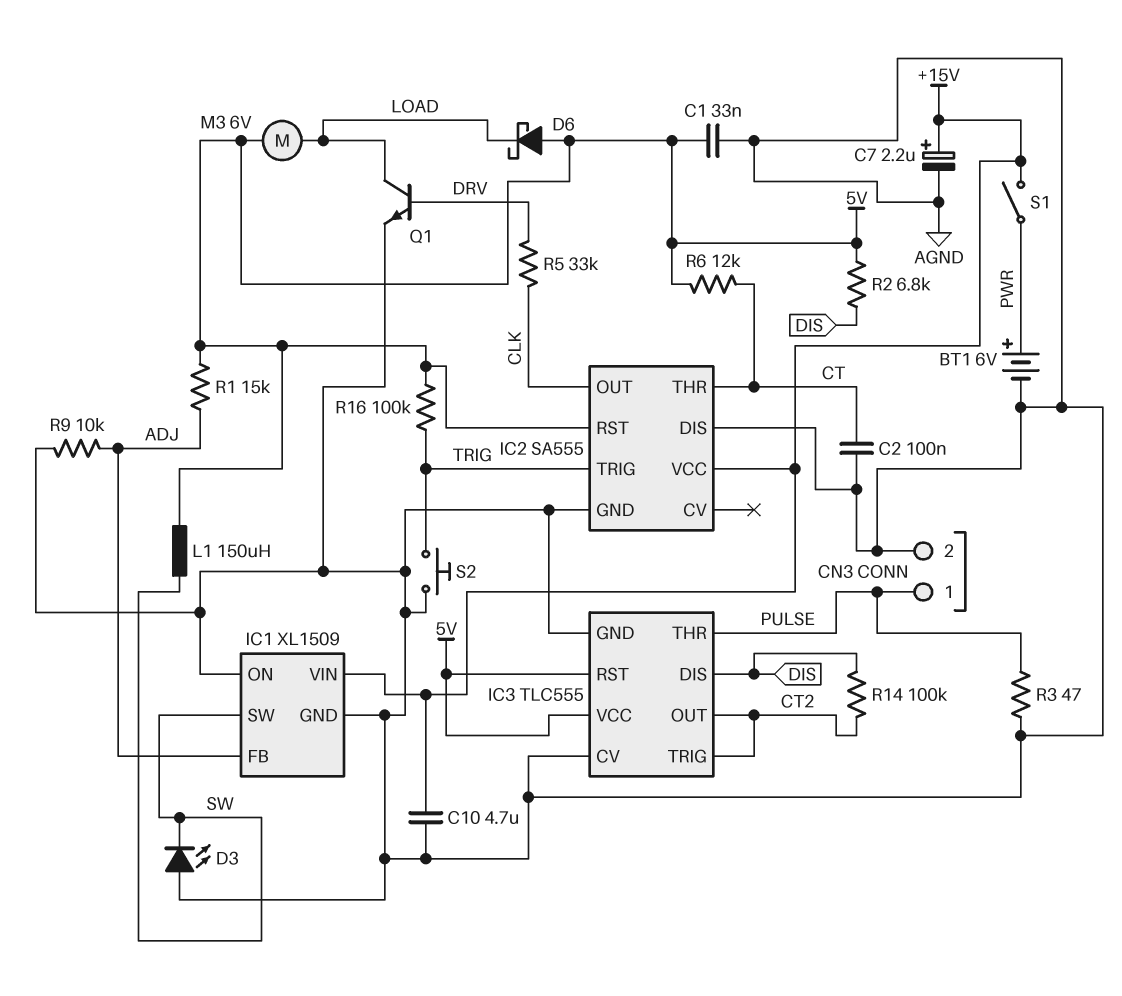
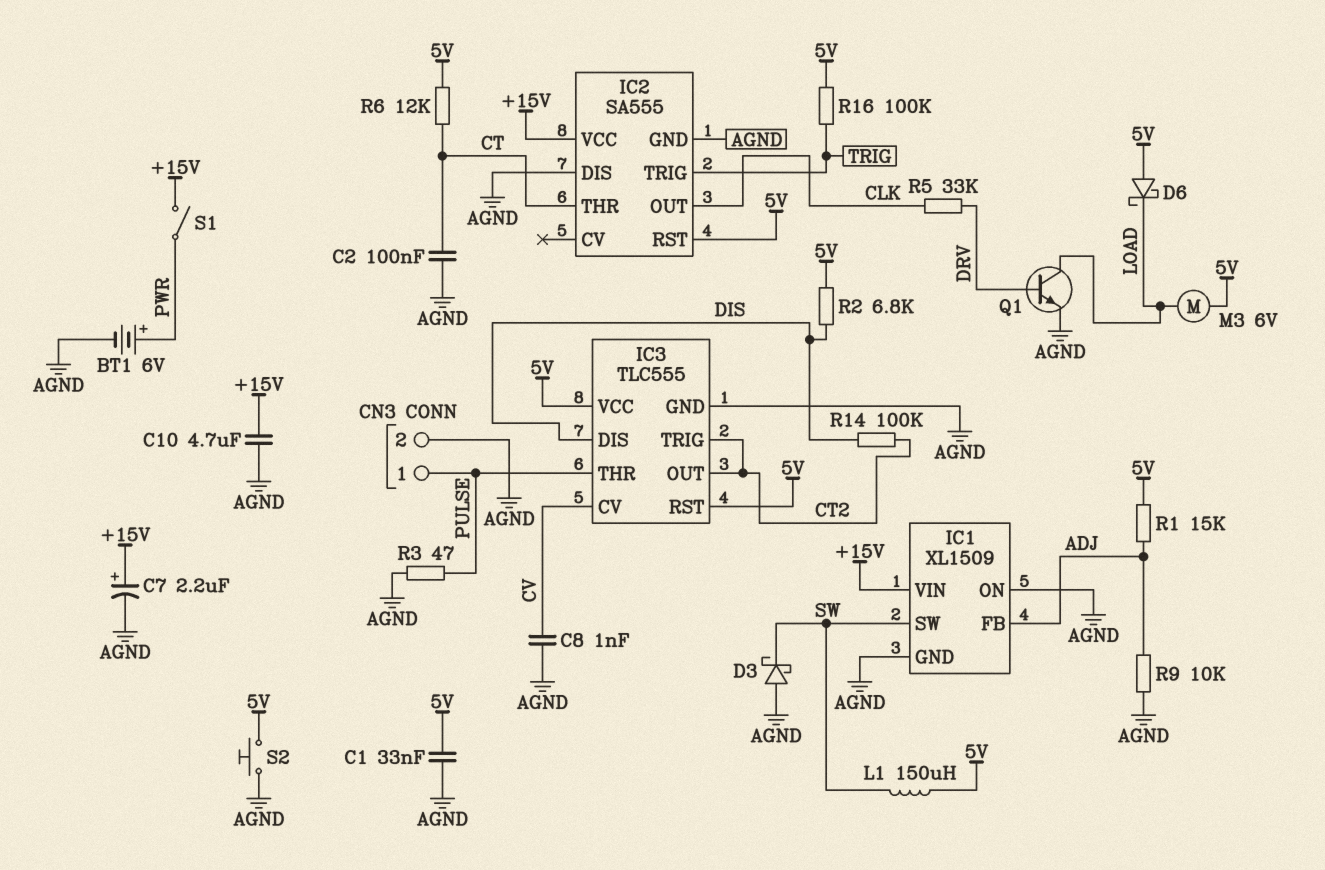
C8: none -> 1nF (AGND, CV)
D3: LED (A AGND, K SW) -> schottky (A AGND, K SW)
IC3 pin CV: AGND -> CV
S2: button (AGND, TRIG) -> button (5V, AGND)

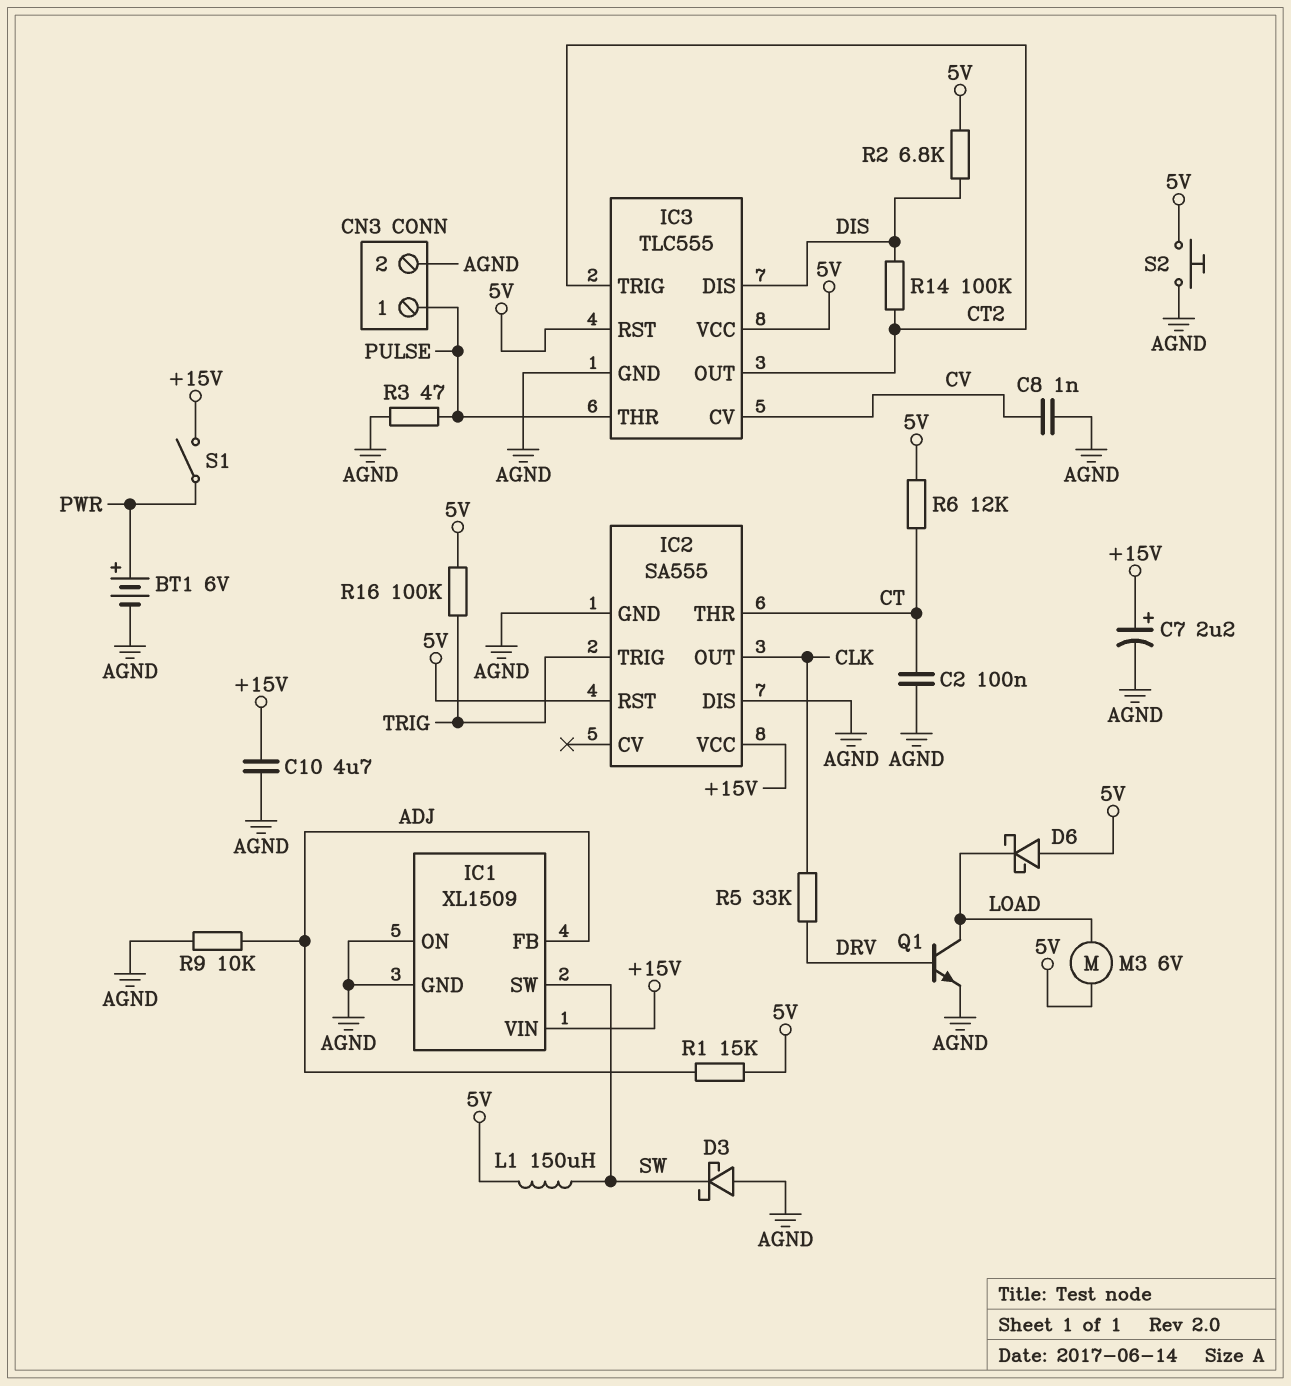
C1: 33nF (5V, AGND) -> none

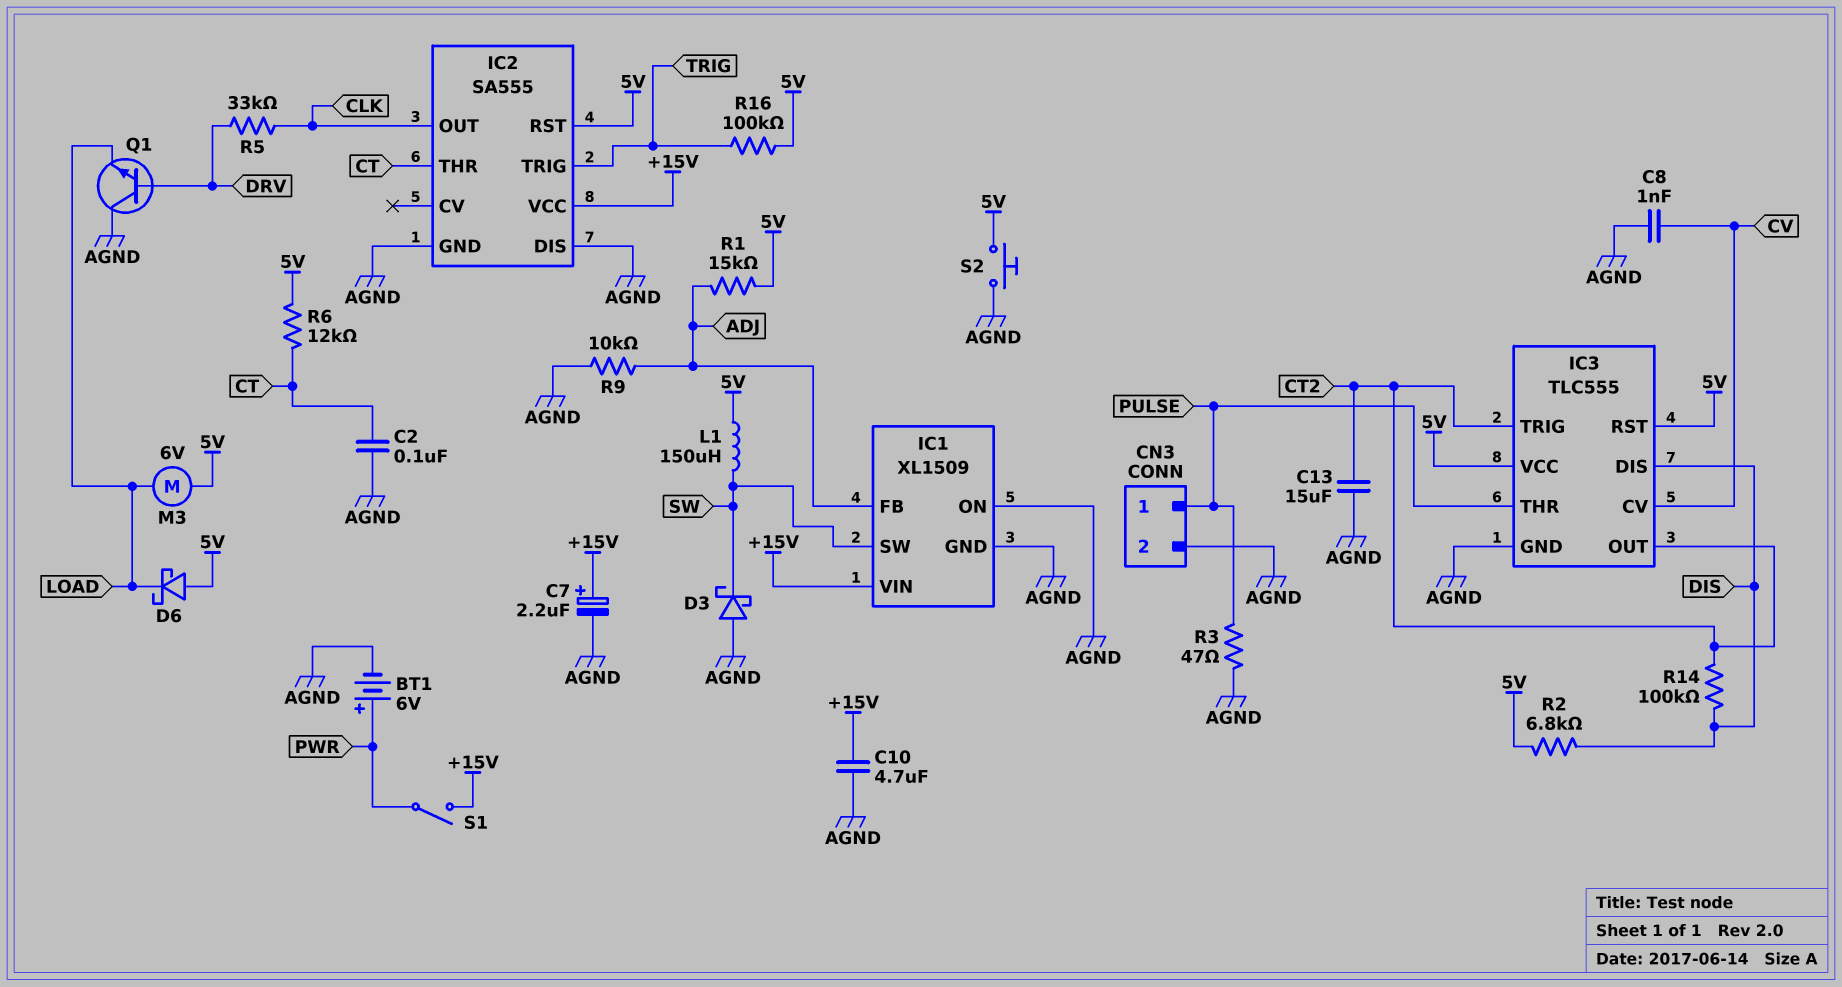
C13: none -> 15uF (AGND, CT2)
Q1: NPN (B DRV, C LOAD, E AGND) -> NPN (B DRV, C AGND, E LOAD)

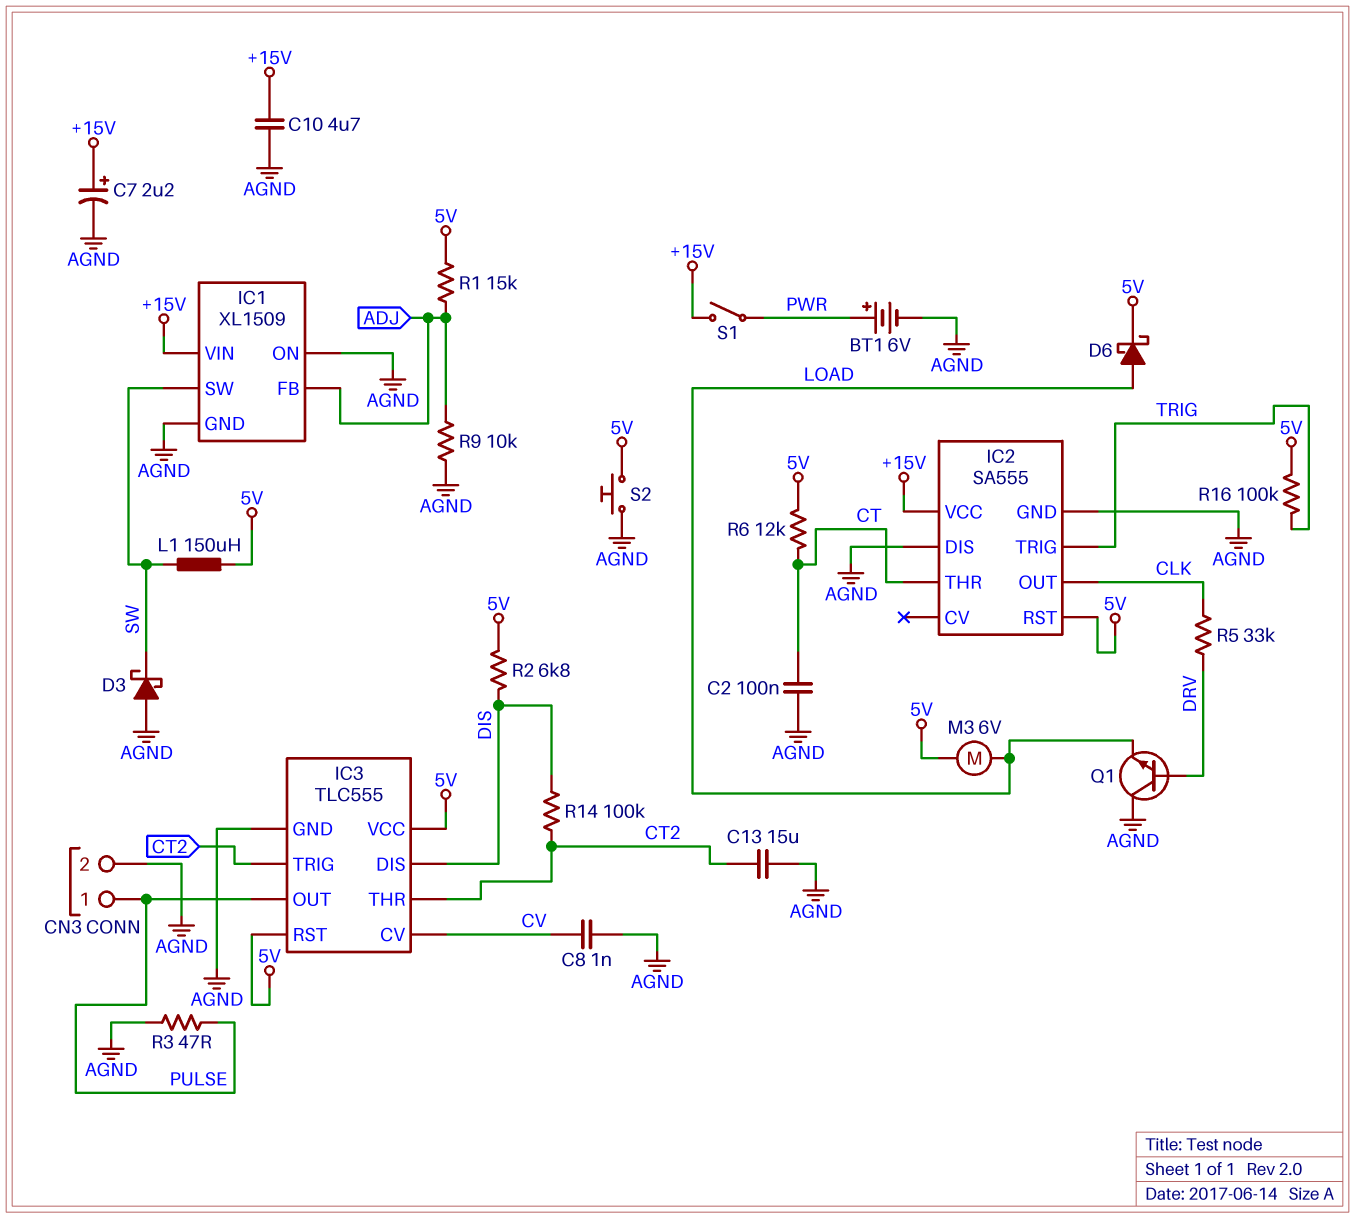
D6: schottky (A 5V, K LOAD) -> schottky (A LOAD, K 5V)
IC3 pin OUT: CT2 -> PULSE
IC3 pin THR: PULSE -> CT2

